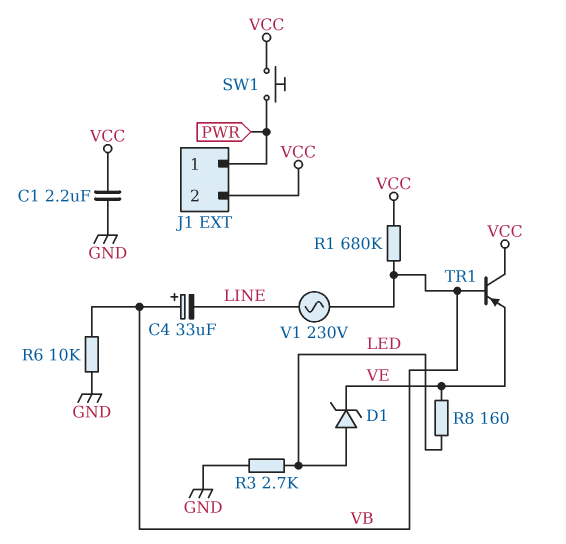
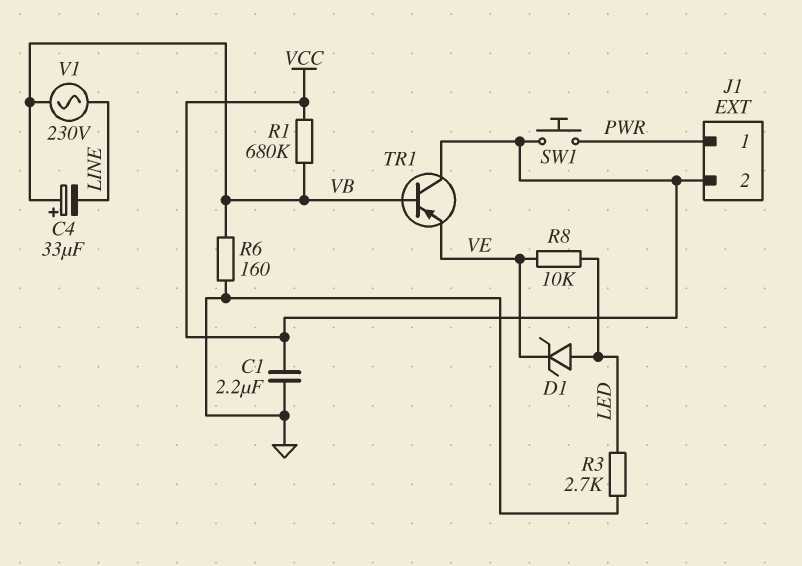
R6: 10k (GND, VB) -> 160 (GND, VB)
R8: 160 (LED, VE) -> 10k (LED, VE)

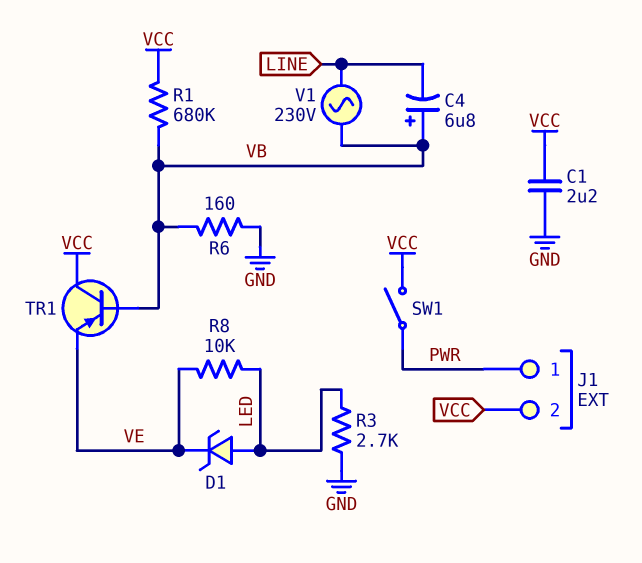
C4: 33uF (plus VB, minus LINE) -> 6.8uF (plus VB, minus LINE)
SW1: button (PWR, VCC) -> switch (PWR, VCC)

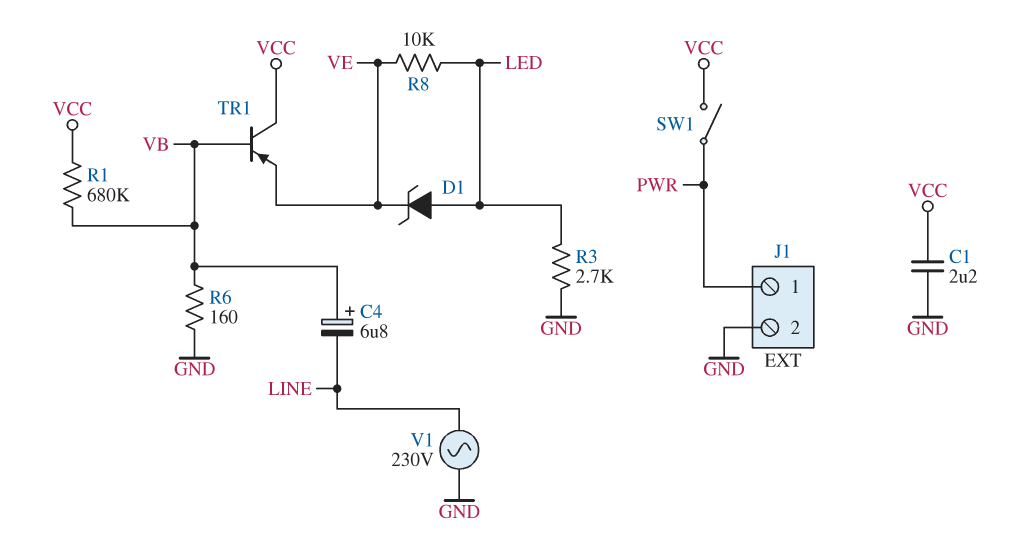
J1 pin 2: VCC -> GND
V1: AC 230V (LINE, VB) -> AC 230V (GND, LINE)

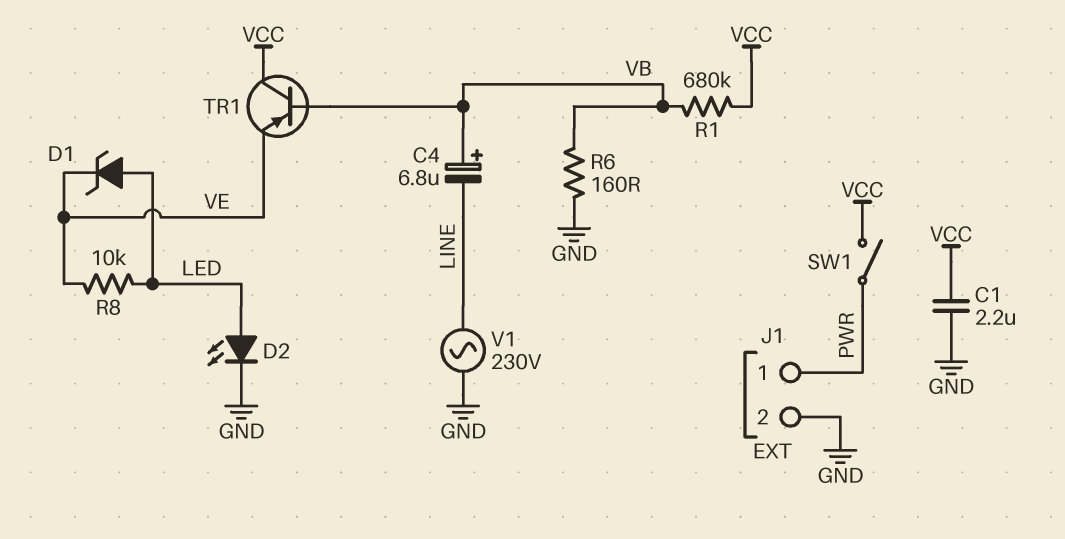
D2: none -> LED (A LED, K GND)
R3: 2.7k (GND, LED) -> none

